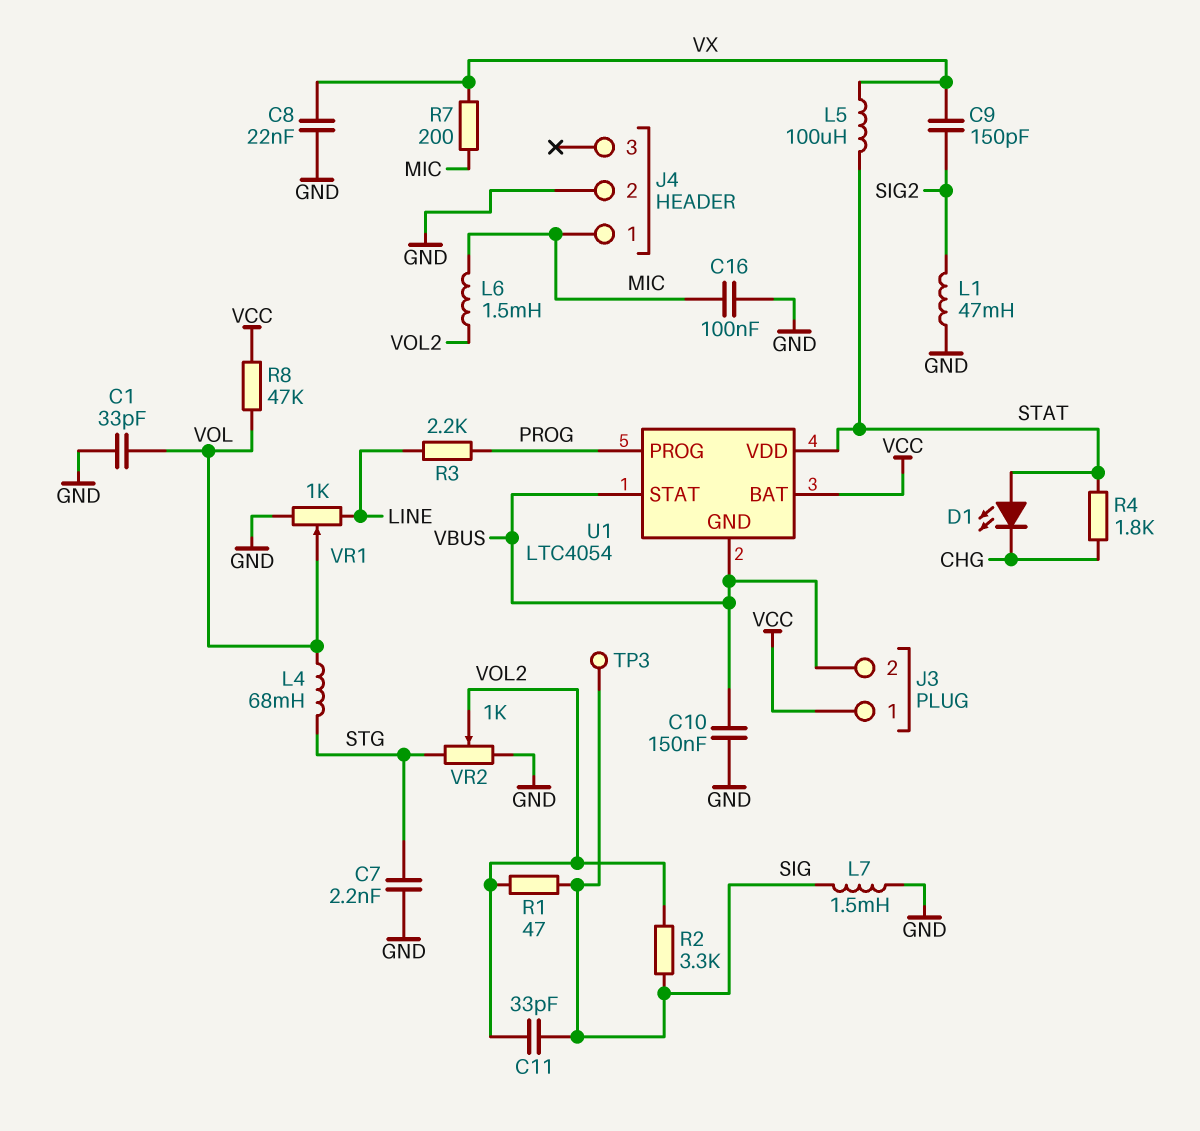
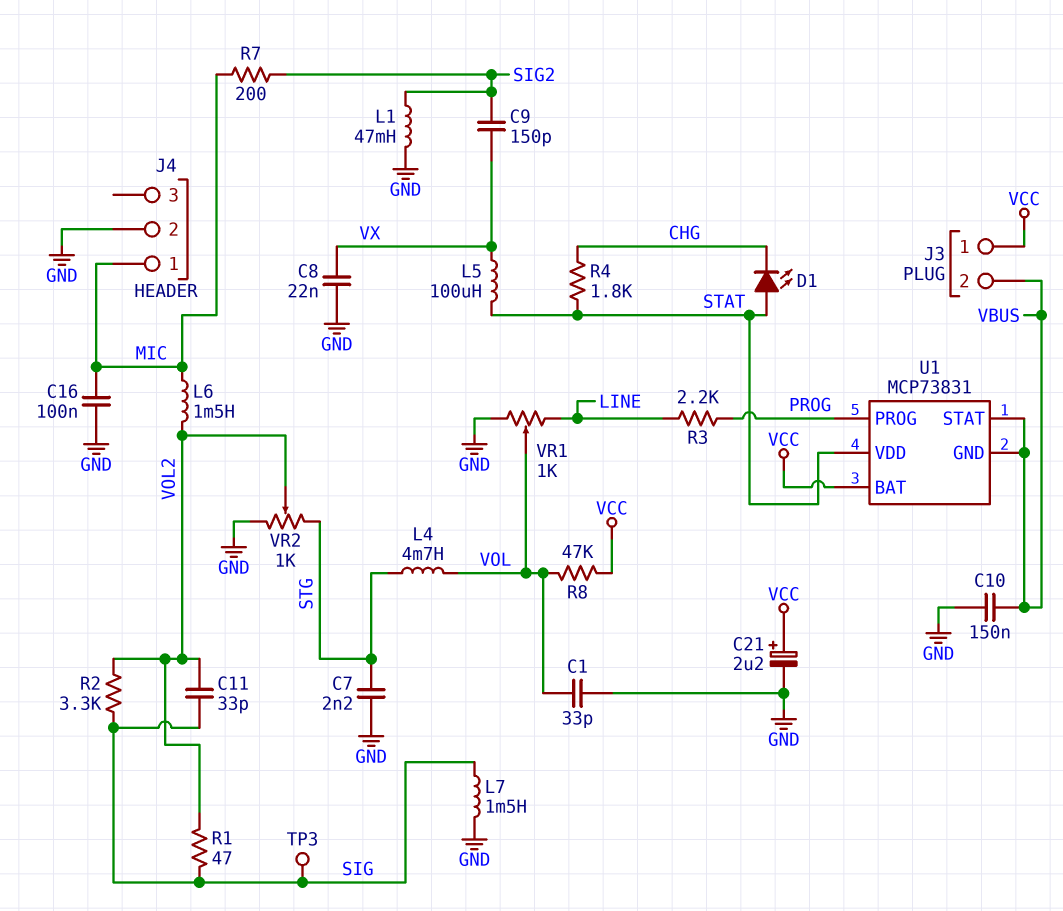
C21: none -> 2.2uF (plus VCC, minus GND)
L4: 68mH (STG, VOL) -> 4.7mH (STG, VOL)
R7: 200 (MIC, VX) -> 200 (MIC, SIG2)
U1: LTC4054 -> MCP73831

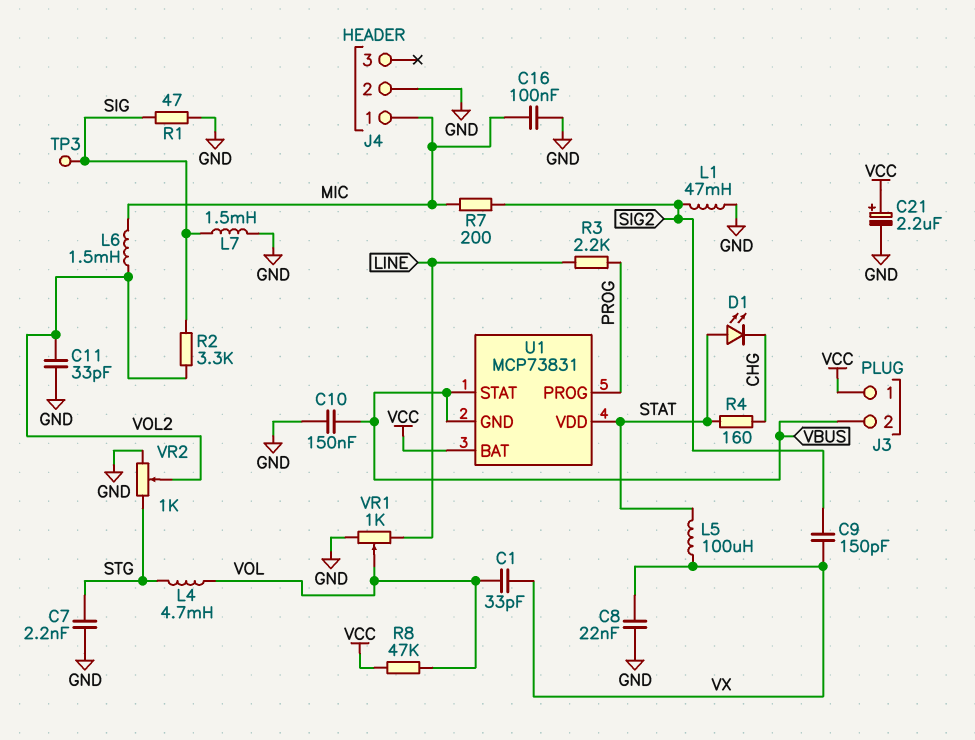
C1: 33pF (GND, VOL) -> 33pF (VOL, VX)
C11: 33pF (SIG, VOL2) -> 33pF (GND, VOL2)
R1: 47 (SIG, VOL2) -> 47 (GND, SIG)
R4: 1.8k (CHG, STAT) -> 160 (CHG, STAT)

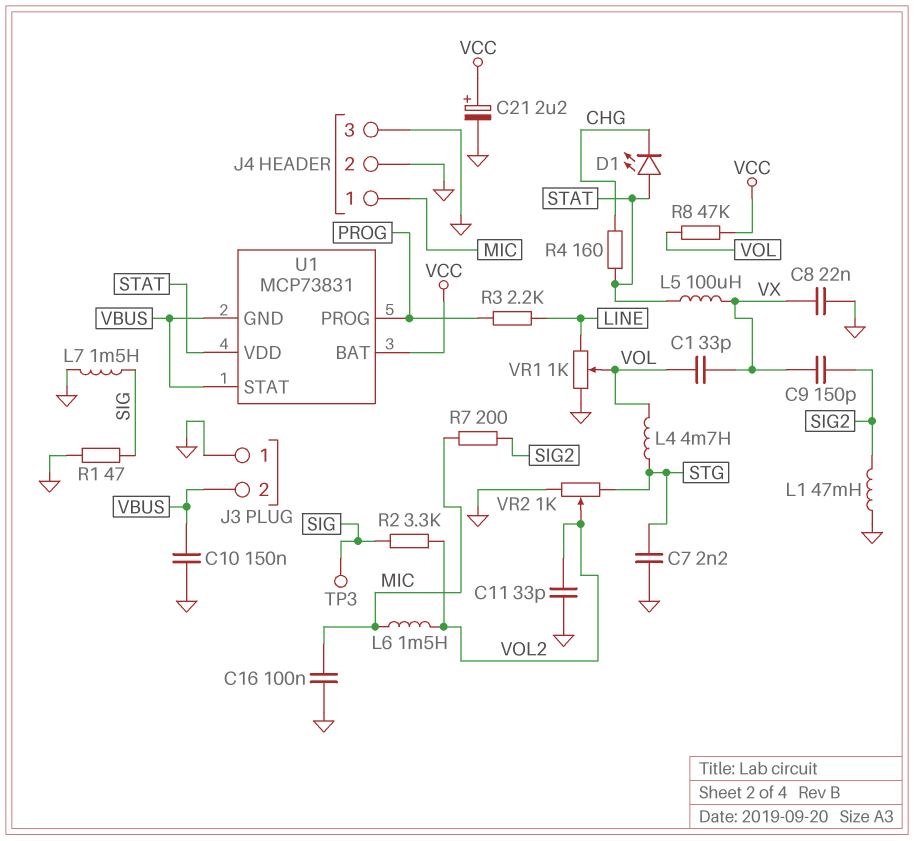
J3 pin 1: VCC -> GND
J4 pin 3: none -> GND

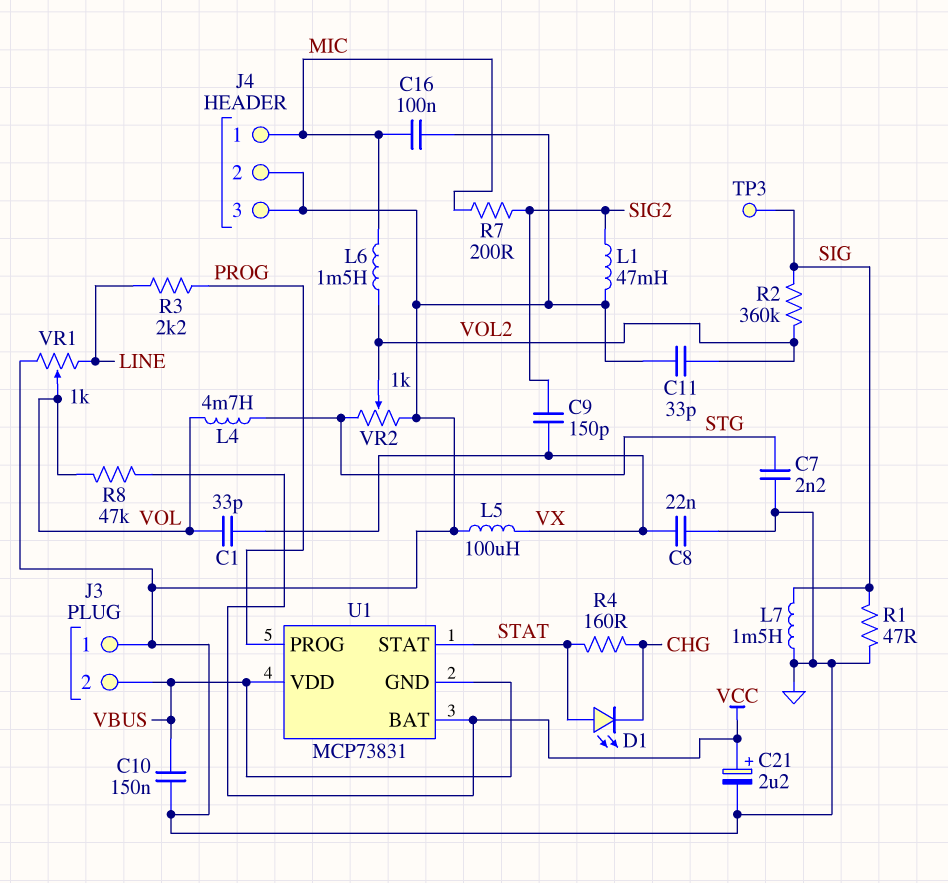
L5: 100uH (STAT, VX) -> 100uH (GND, VX)
R2: 3.3k (SIG, VOL2) -> 360k (SIG, VOL2)
U1 pin STAT: VBUS -> STAT
U1 pin VDD: STAT -> VBUS

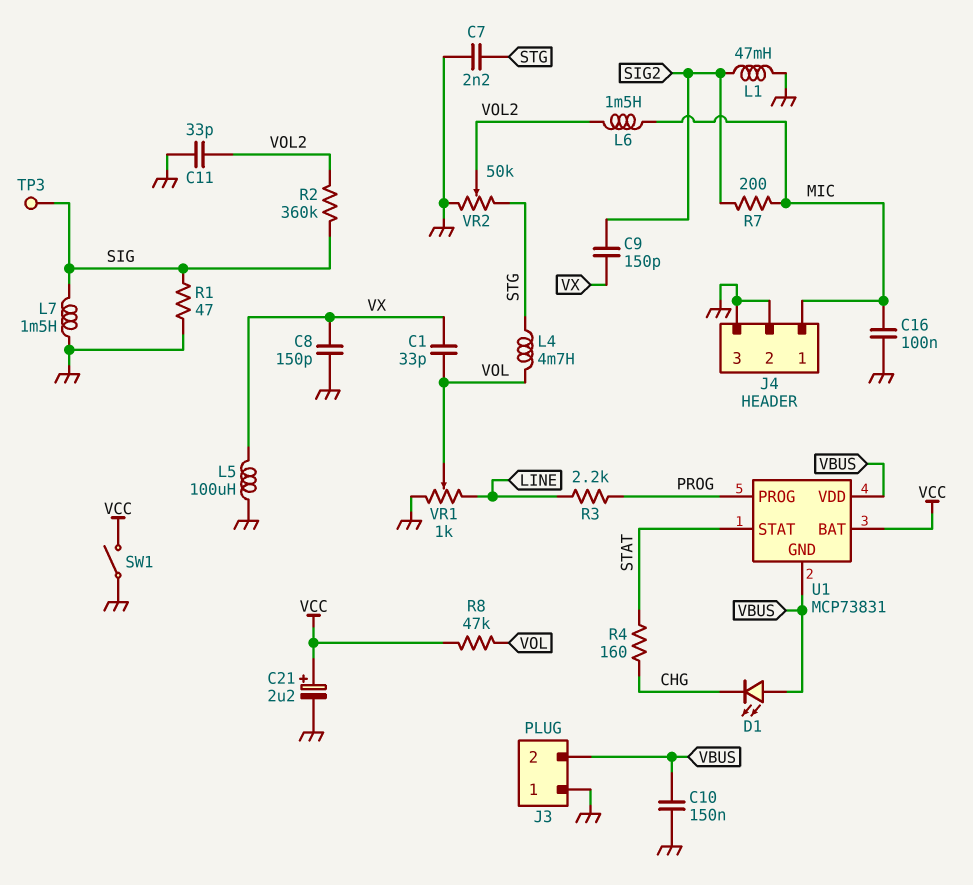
C8: 22nF (GND, VX) -> 150pF (GND, VX)
D1: LED (A STAT, K CHG) -> LED (A VBUS, K CHG)
SW1: none -> switch (GND, VCC)
VR2: 1k (GND, STG, wiper VOL2) -> 50k (GND, STG, wiper VOL2)

